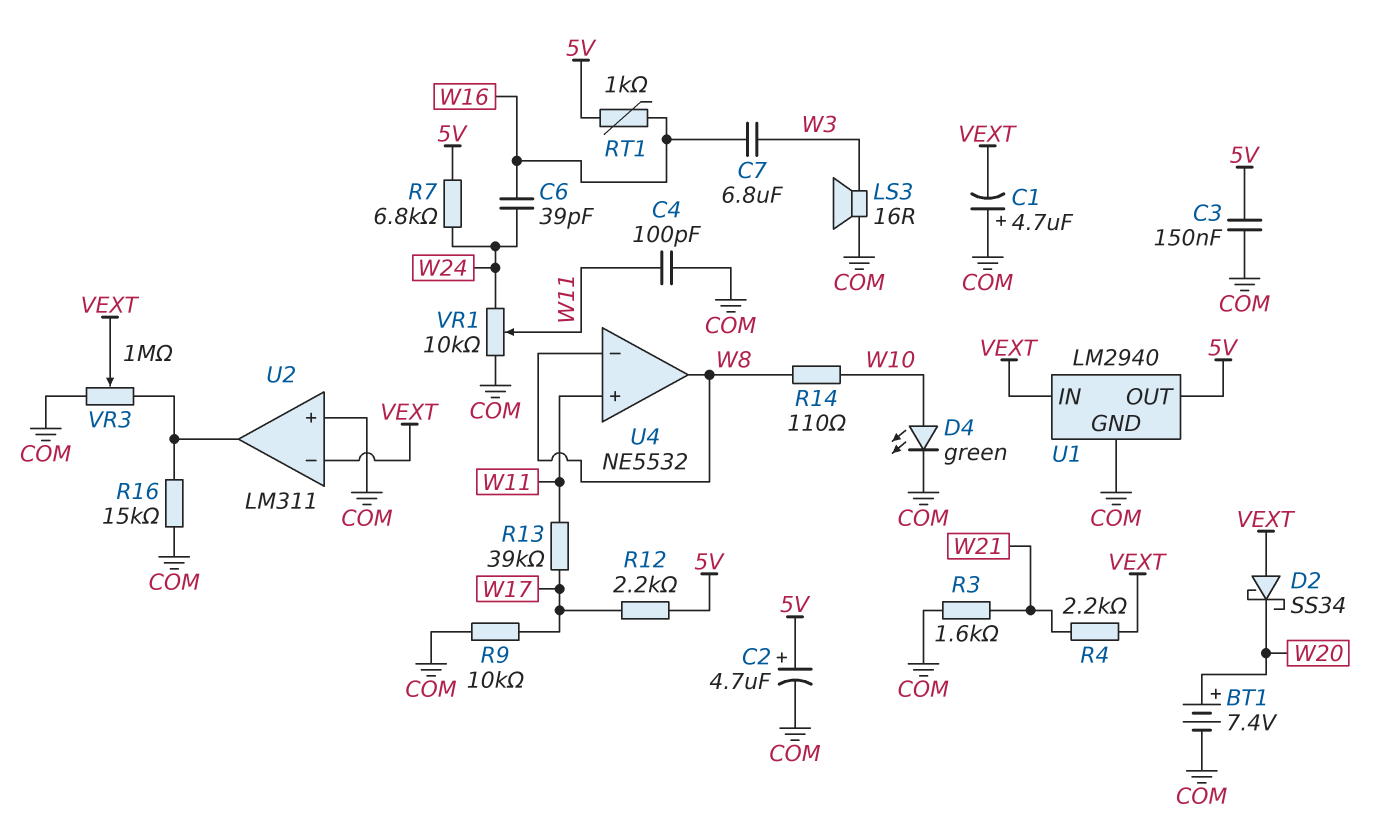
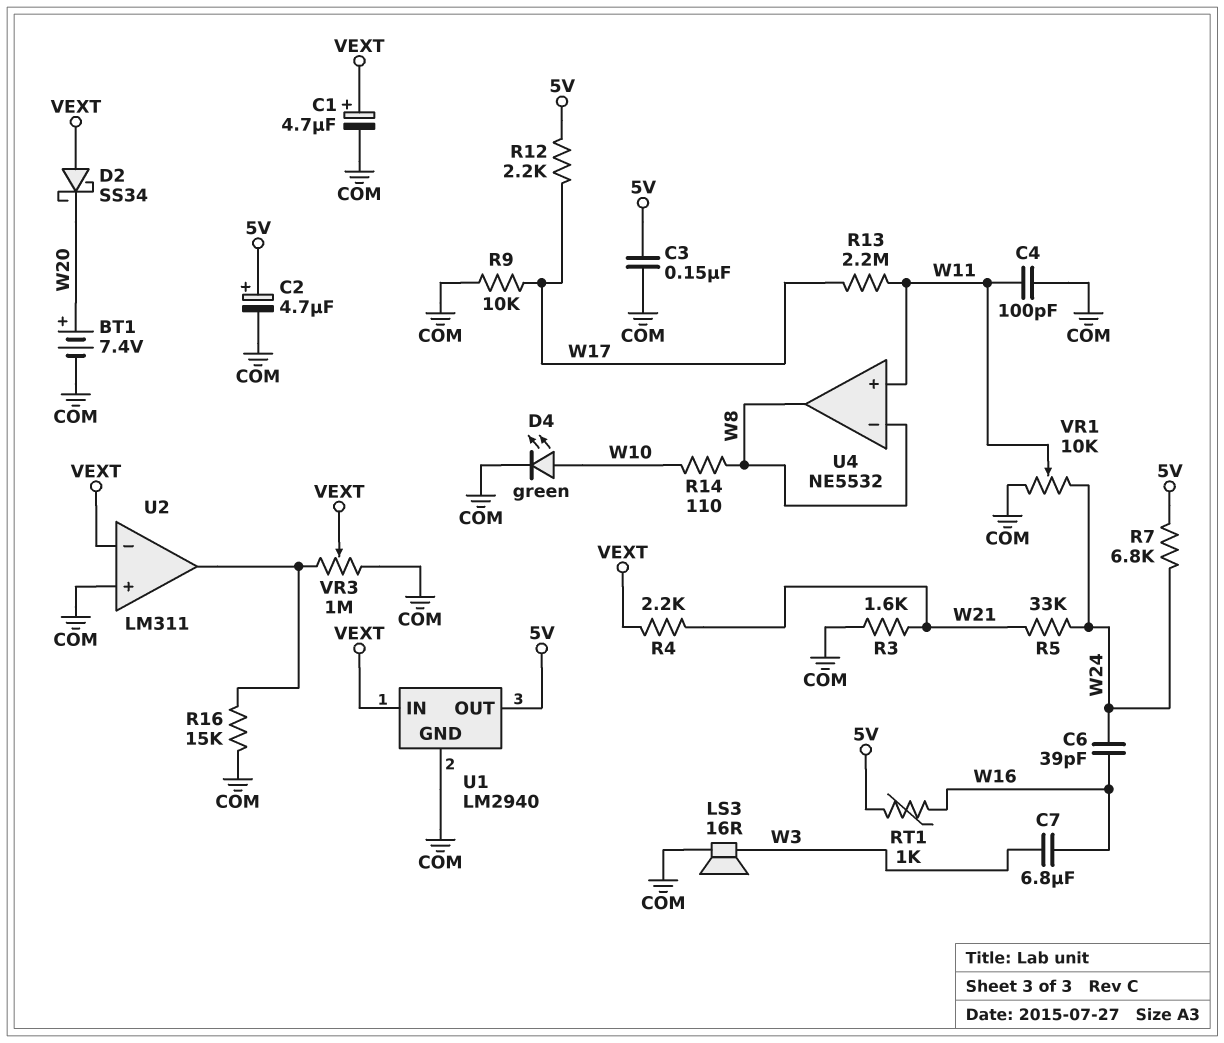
C1: 4.7uF (plus COM, minus VEXT) -> 4.7uF (plus VEXT, minus COM)
R5: none -> 33k (W21, W24)
R13: 39k (W11, W17) -> 2.2M (W11, W17)

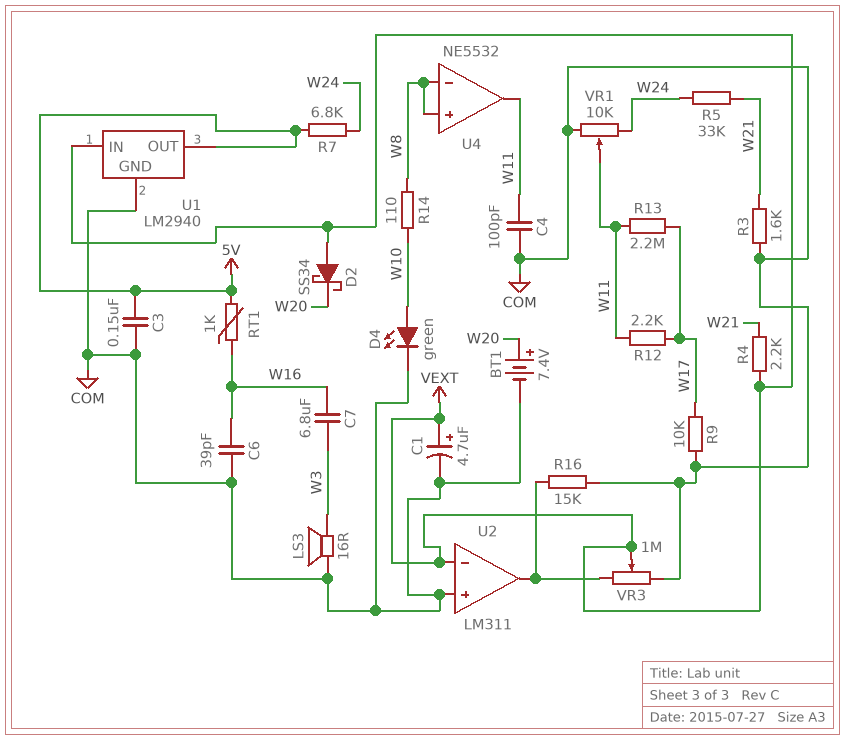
C2: 4.7uF (plus 5V, minus COM) -> none
C6: 39pF (W16, W24) -> 39pF (COM, W16)
R12: 2.2k (5V, W17) -> 2.2k (W11, W17)
U4 pin in+: W11 -> W8
U4 pin out: W8 -> W11

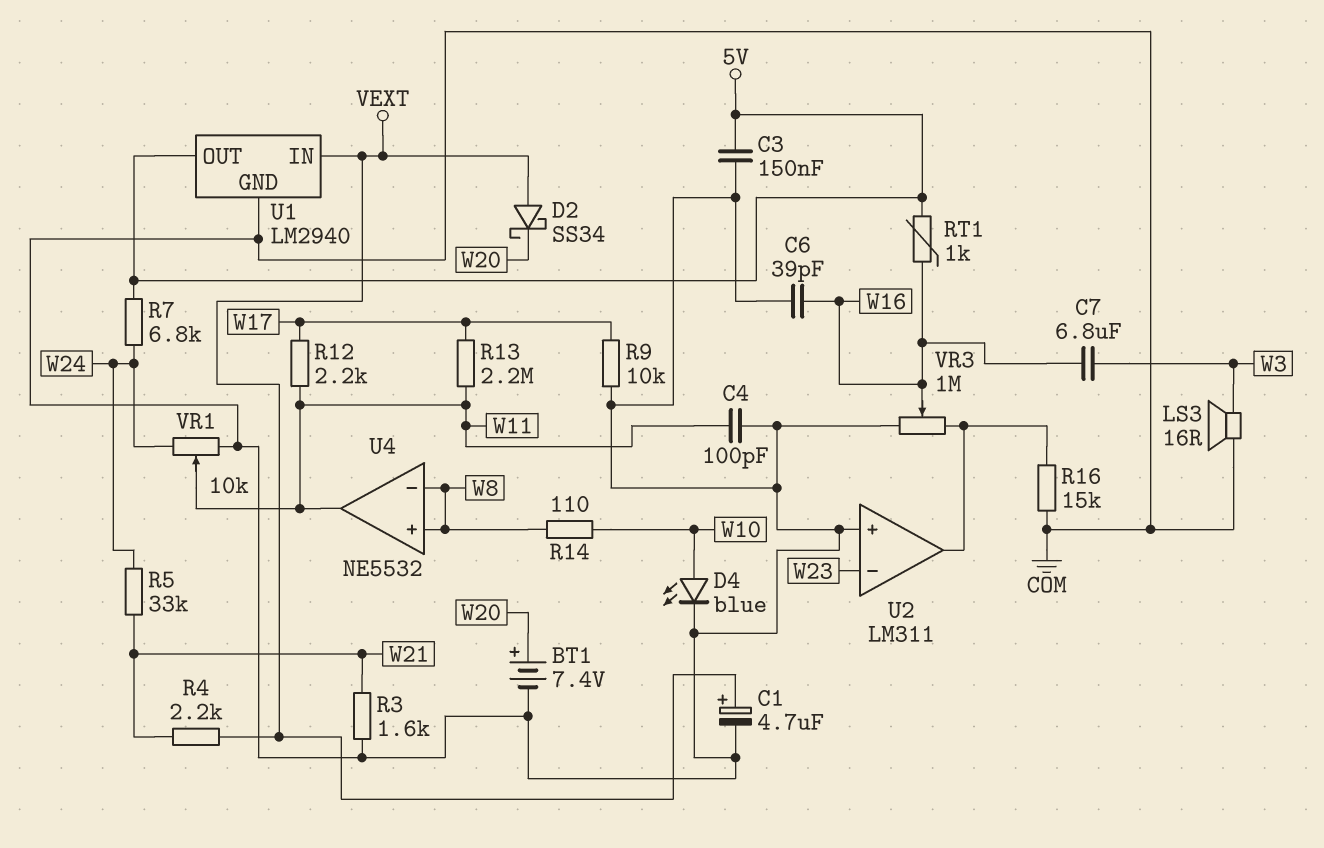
D4: LED green (A W10, K COM) -> LED blue (A W10, K COM)
U2 pin in-: VEXT -> W23
VR3: 1M (COM, U2/out, wiper VEXT) -> 1M (COM, U2/out, wiper W16)

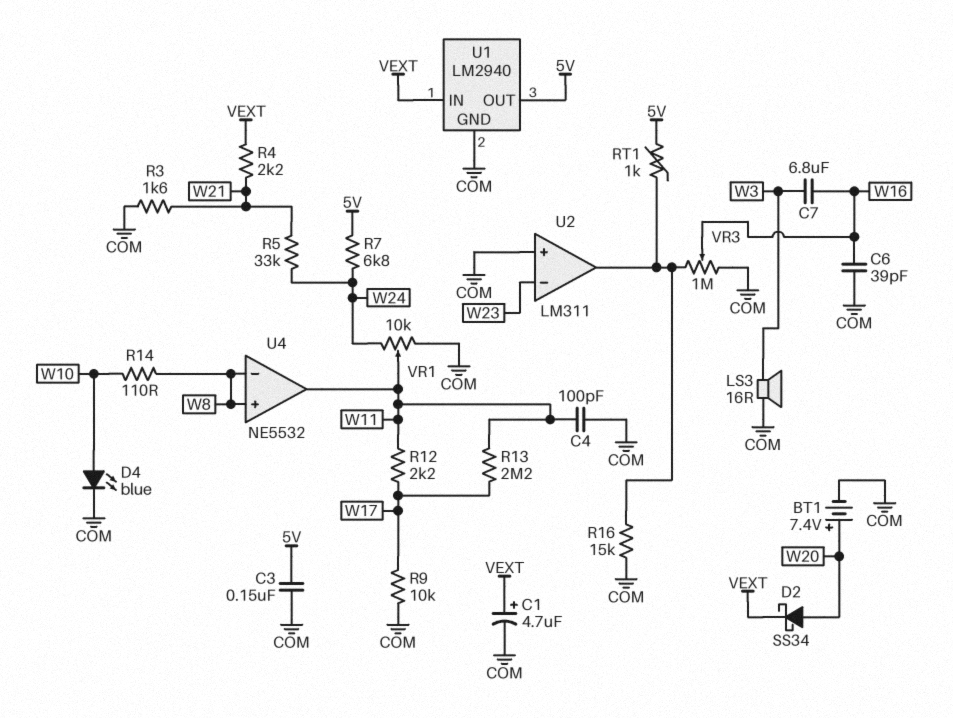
D2: schottky SS34 (A VEXT, K W20) -> schottky SS34 (A W20, K VEXT)
RT1: 1k (5V, W16) -> 1k (5V, U2/out)

